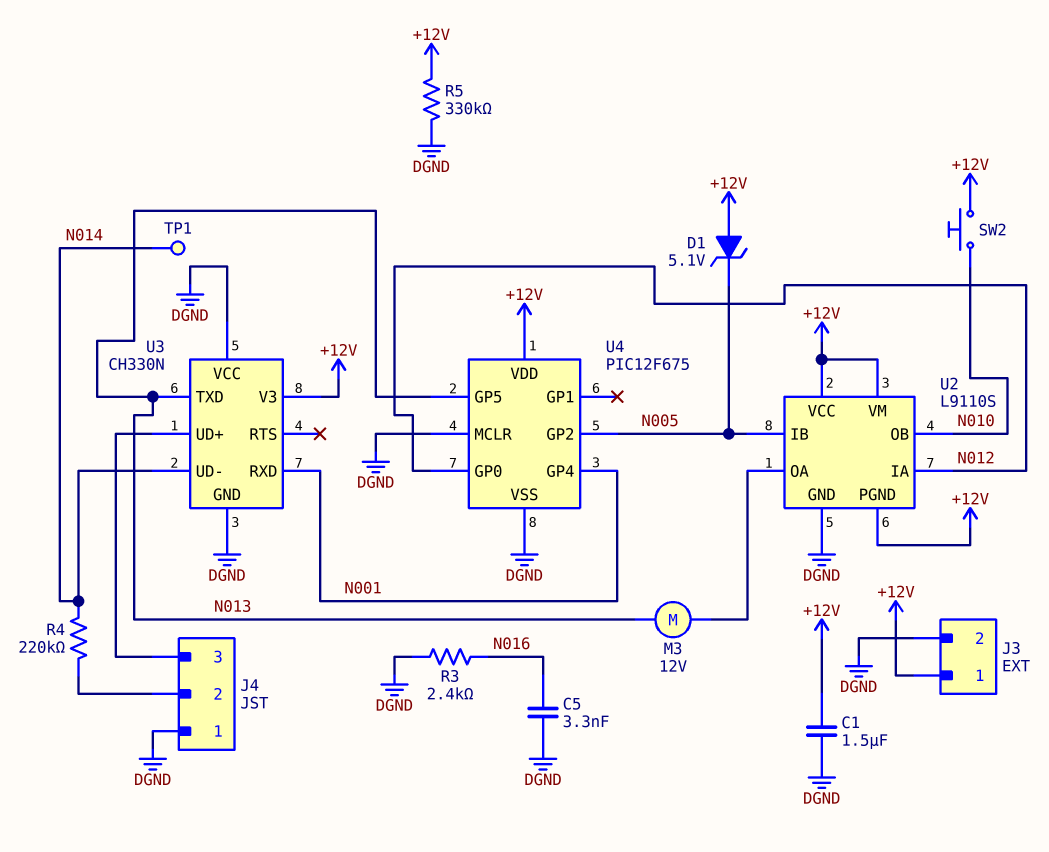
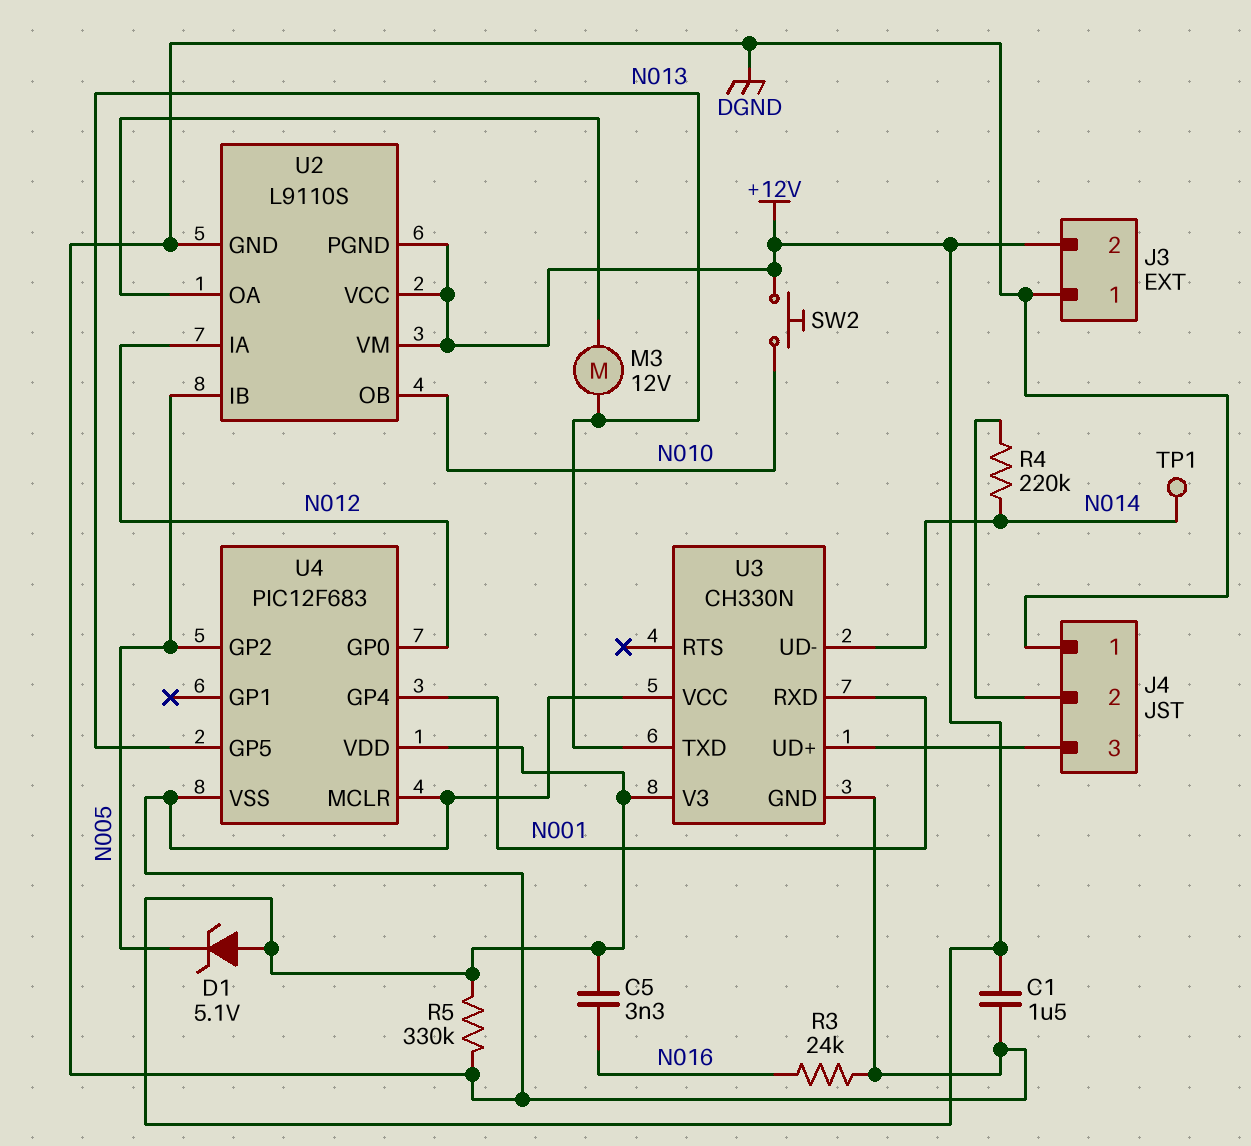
C5: 3.3nF (DGND, N016) -> 3.3nF (+12V, N016)
J3 pin 1: +12V -> DGND
J3 pin 2: DGND -> +12V
R3: 2.4k (DGND, N016) -> 24k (DGND, N016)
U4: PIC12F675 -> PIC12F683

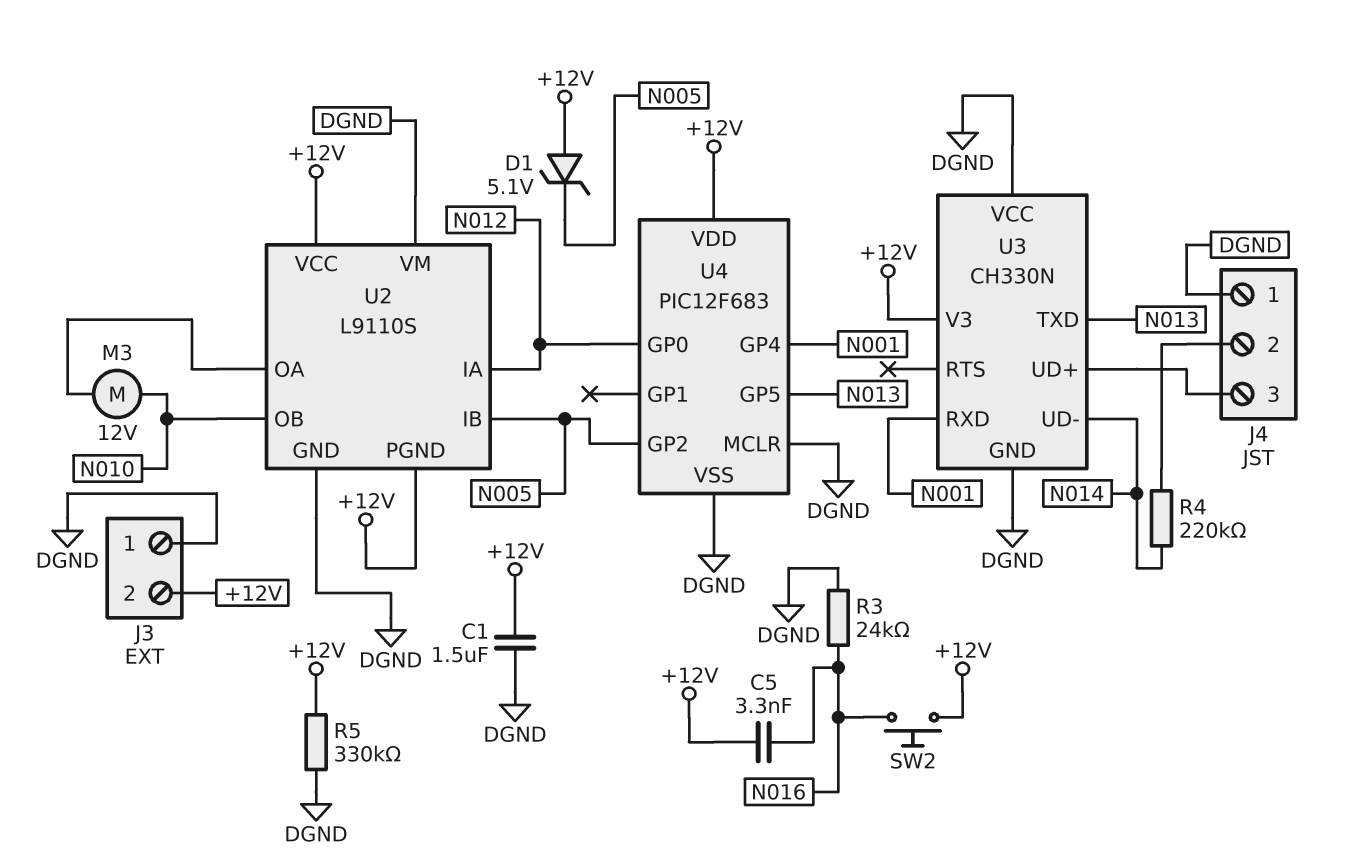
M3: motor 12V (N013, U2/OA) -> motor 12V (N010, U2/OA)
SW2: button (+12V, N010) -> button (+12V, N016)
TP1: test point (N014) -> none
U2 pin VM: +12V -> DGND

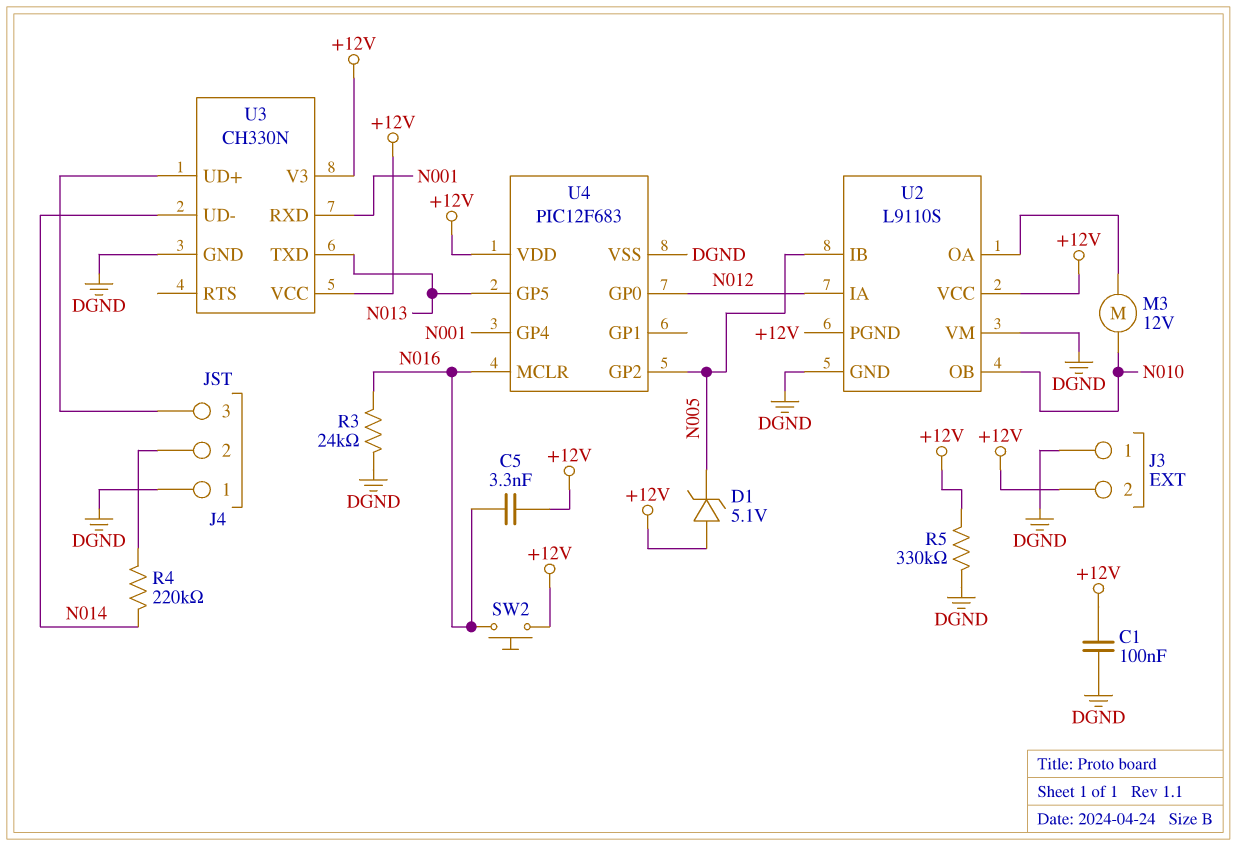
C1: 1.5uF (+12V, DGND) -> 100nF (+12V, DGND)
U3 pin VCC: DGND -> +12V
U4 pin MCLR: DGND -> N016

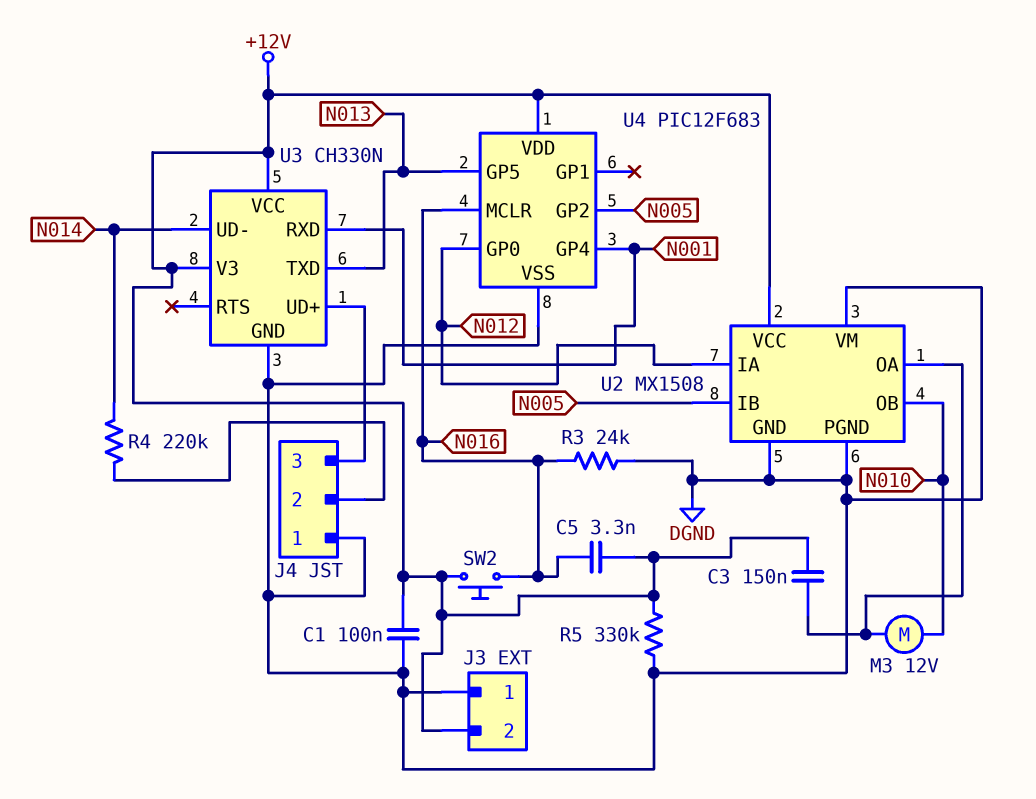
C3: none -> 150nF (+12V, U2/OA)
D1: zener 5.1V (A +12V, K N005) -> none
U2: L9110S -> MX1508
U2 pin PGND: +12V -> DGND

